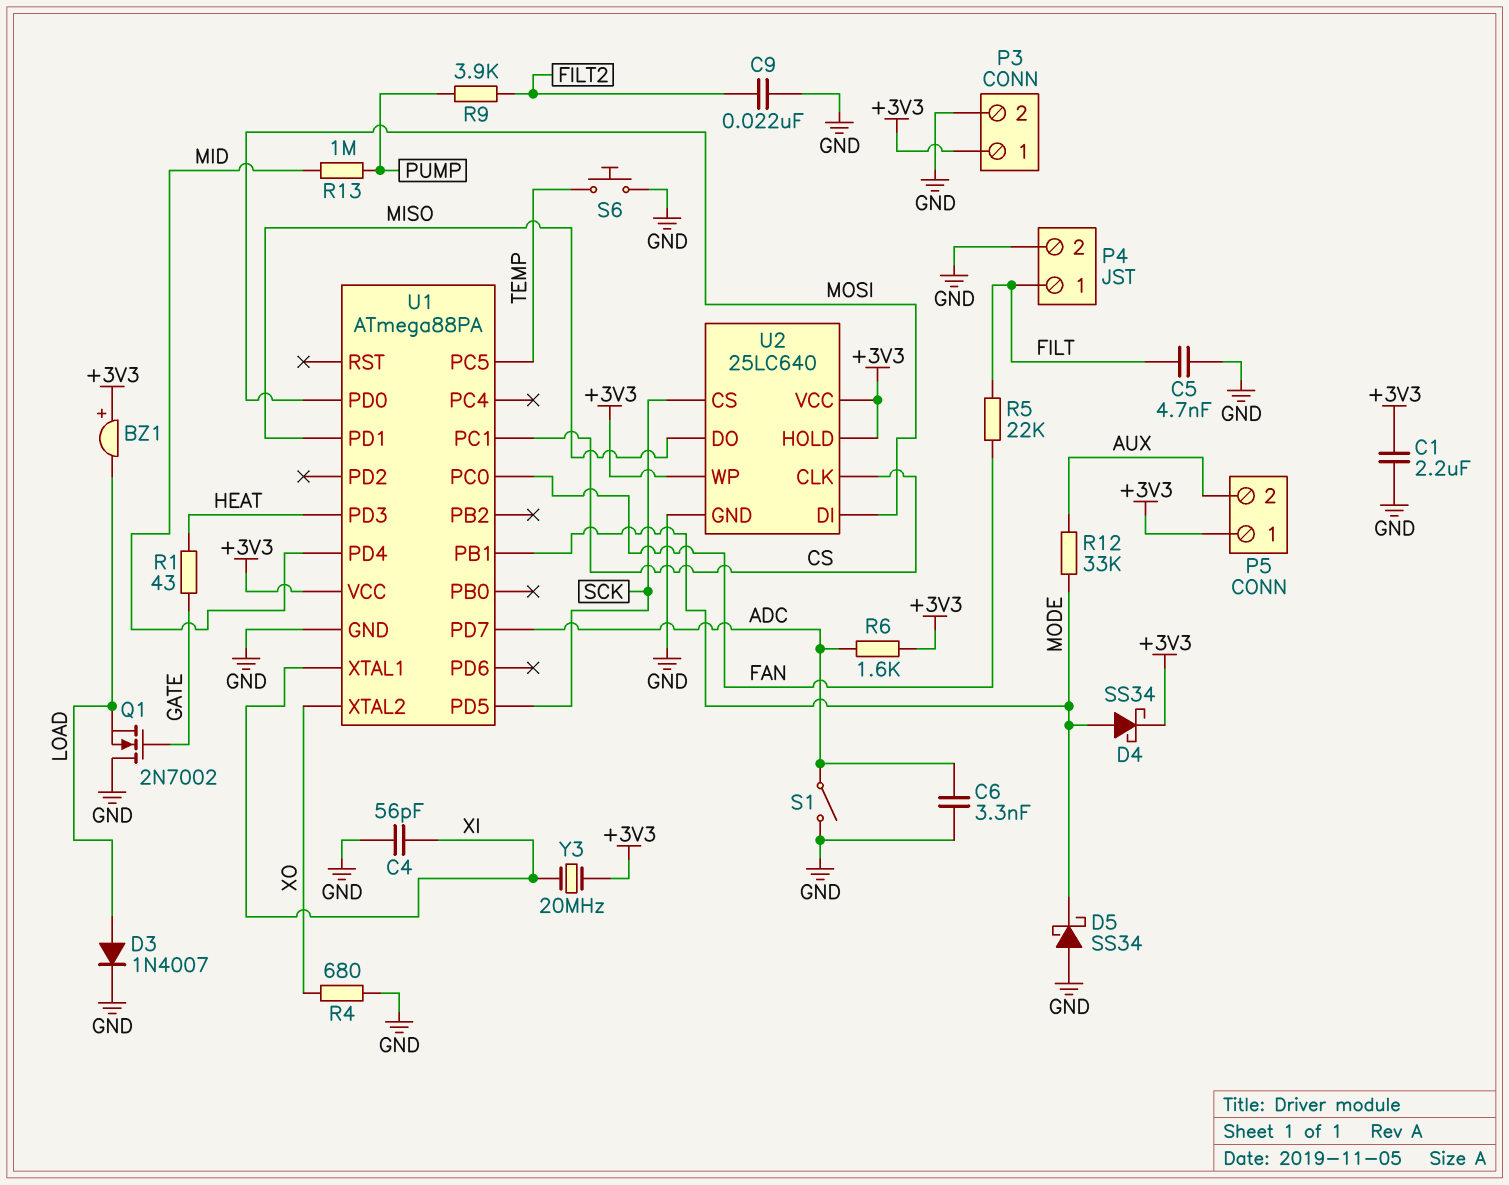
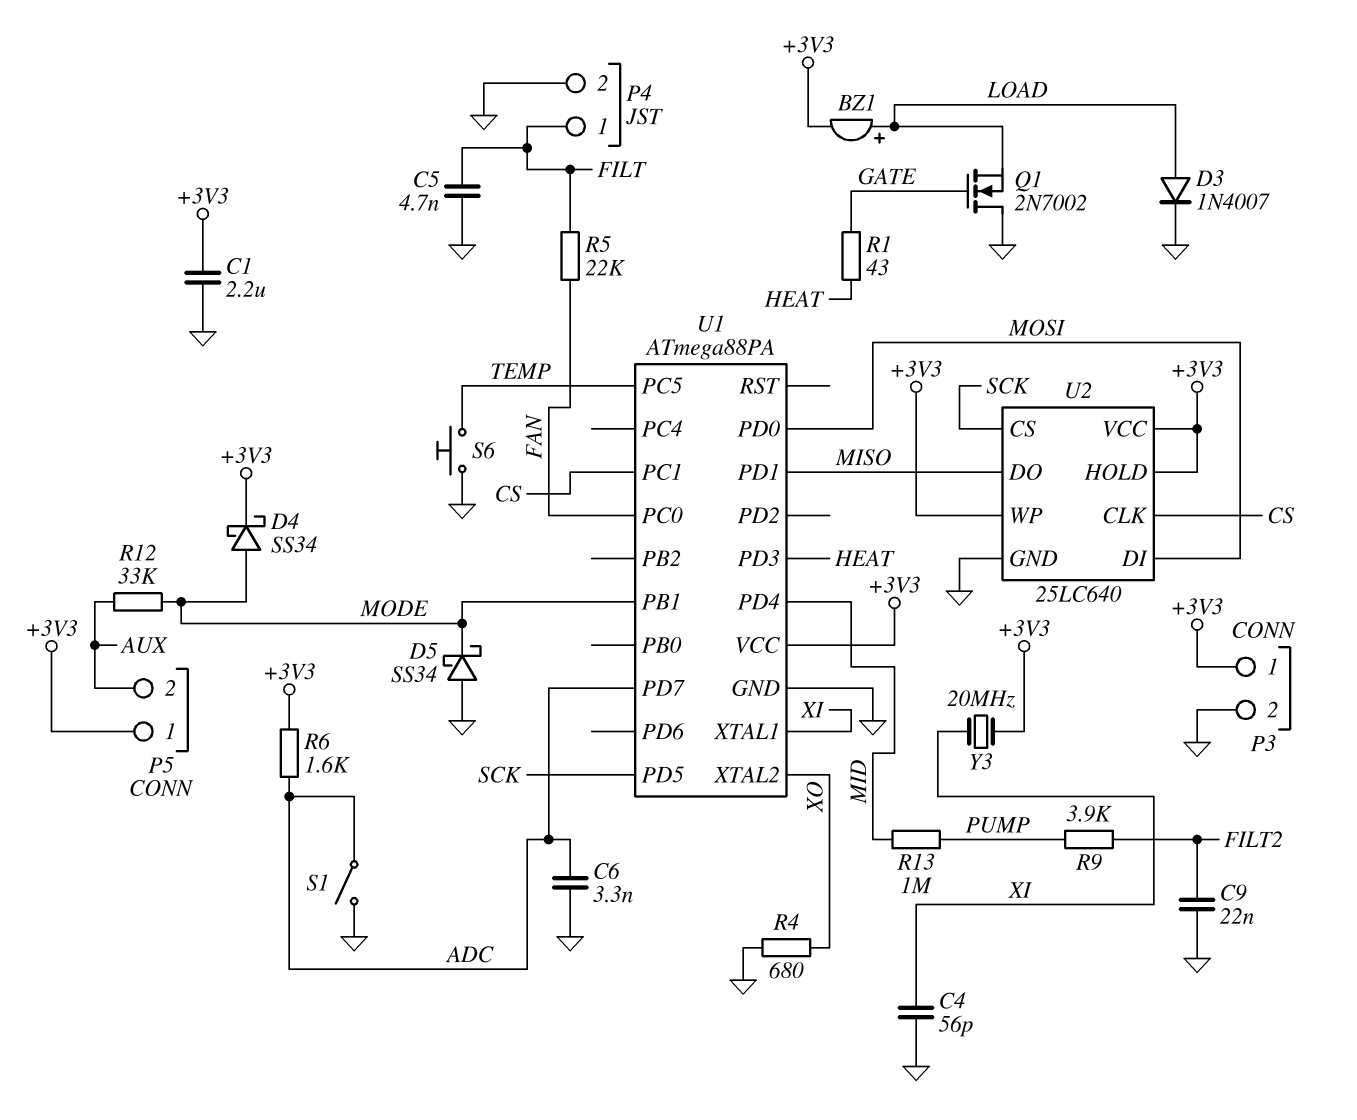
BZ1: buzzer (plus +3V3, minus LOAD) -> buzzer (plus LOAD, minus +3V3)

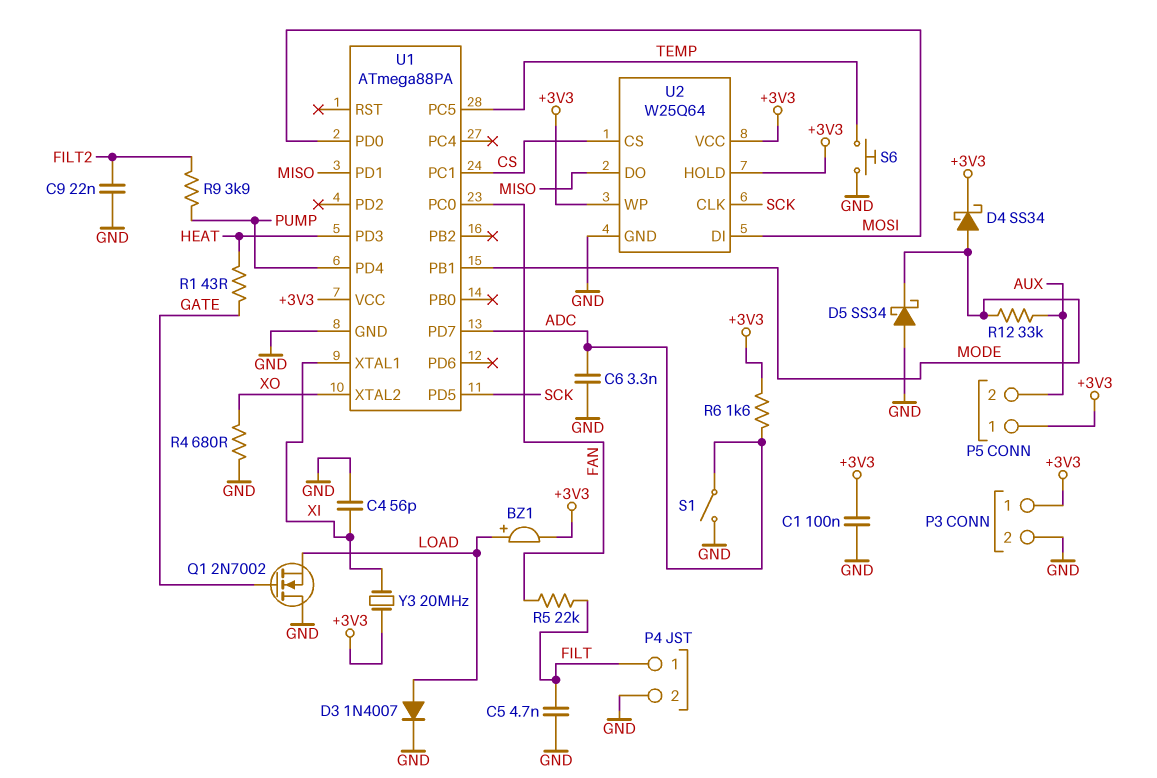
C1: 2.2uF (+3V3, GND) -> 100nF (+3V3, GND)
R13: 1M (MID, PUMP) -> none
U1 pin PD4: MID -> PUMP
U2: 25LC640 -> W25Q64
U2 pin CLK: CS -> SCK
U2 pin CS: SCK -> CS

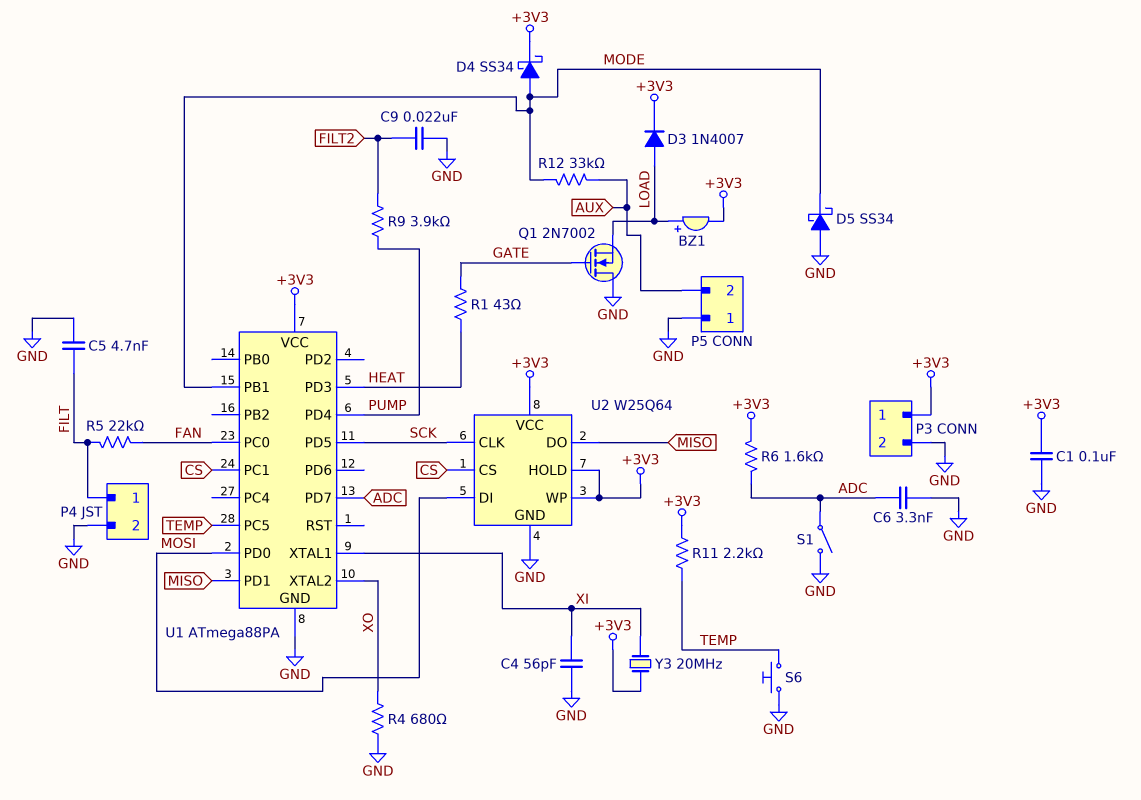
D3: diode 1N4007 (A LOAD, K GND) -> diode 1N4007 (A LOAD, K +3V3)
P5 pin 1: +3V3 -> GND
R11: none -> 2.2k (+3V3, TEMP)

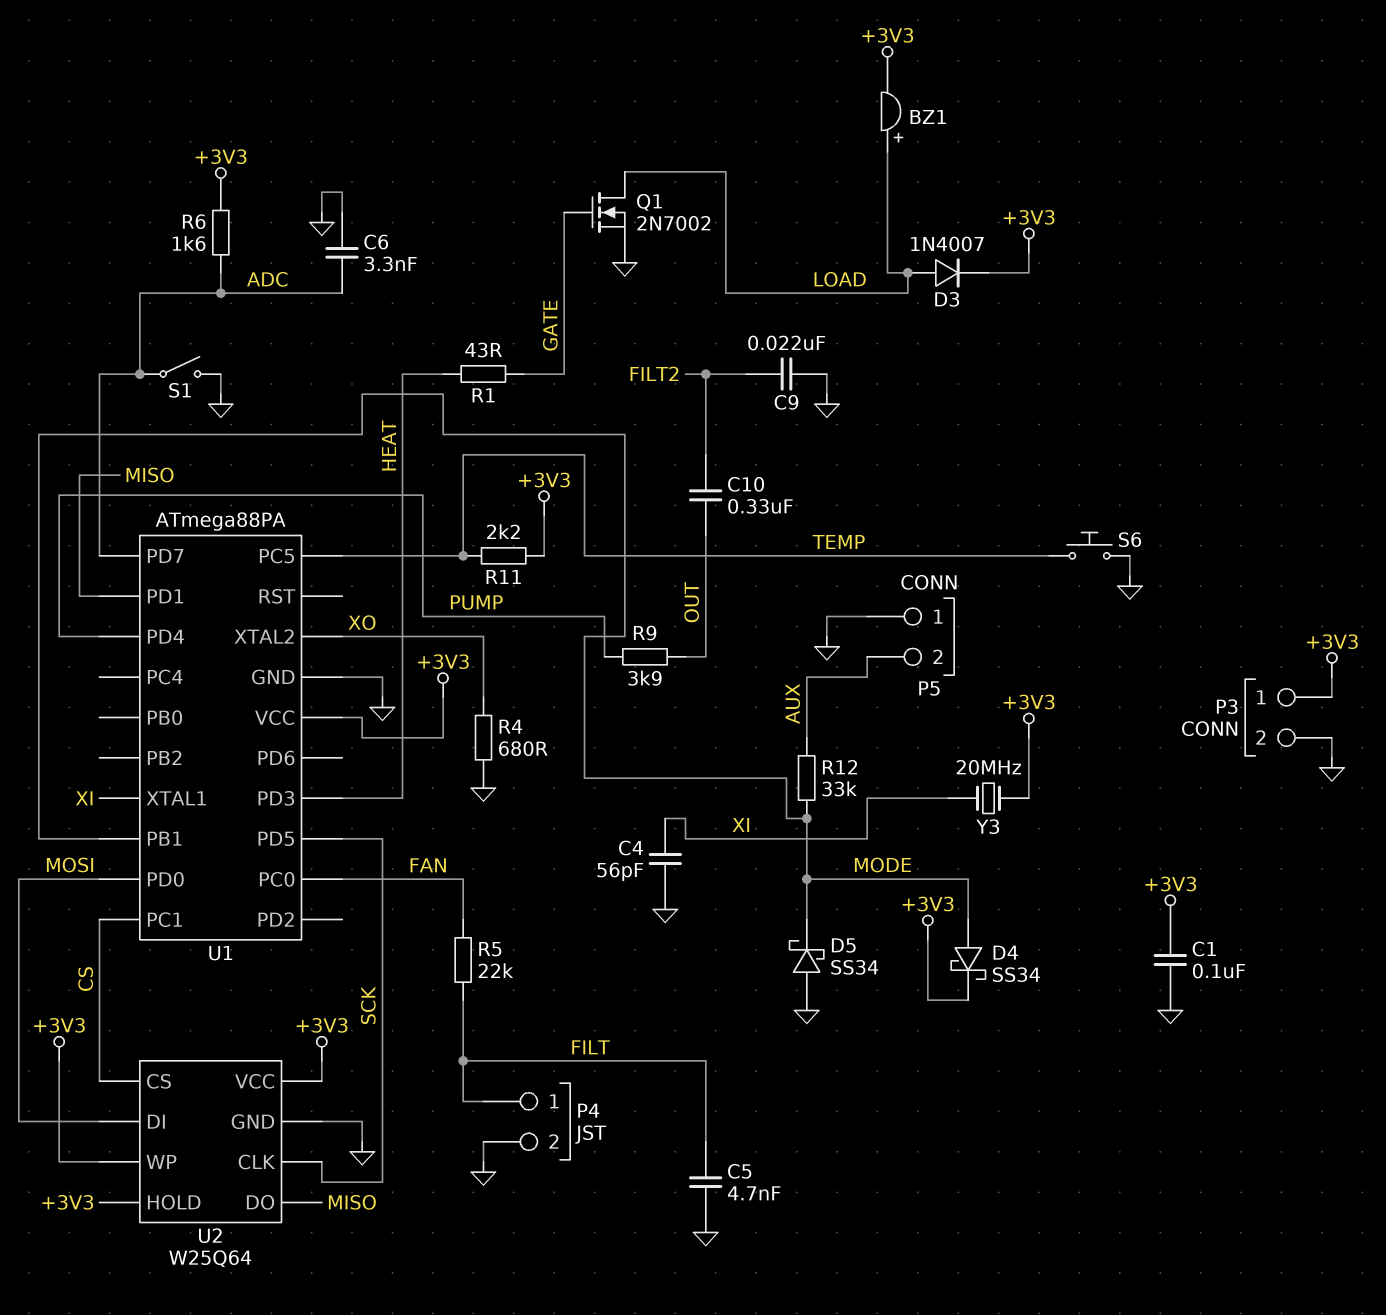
C10: none -> 330nF (FILT2, OUT)
Q1: NMOS 2N7002 (G GATE, D GND, S LOAD) -> NMOS 2N7002 (G GATE, D LOAD, S GND)
R9: 3.9k (FILT2, PUMP) -> 3.9k (OUT, PUMP)

